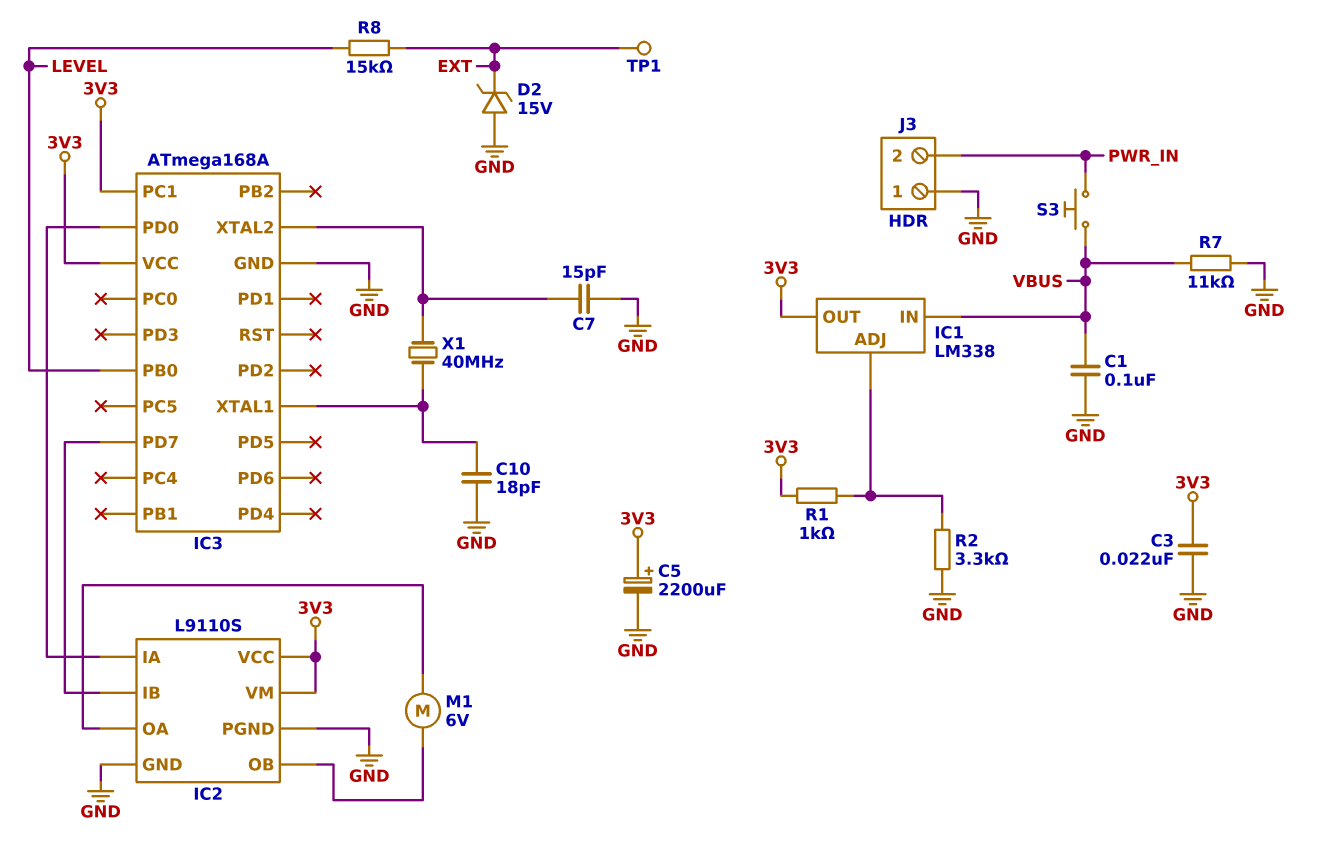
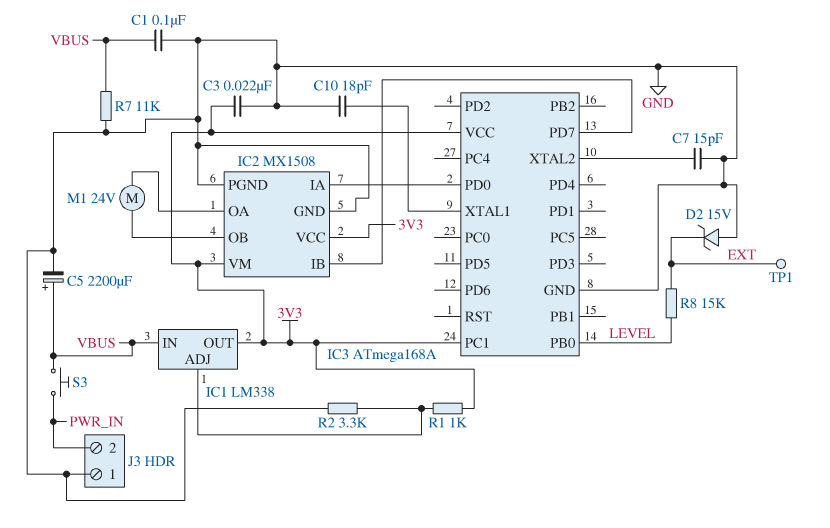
C5: 2200uF (plus 3V3, minus GND) -> 2200uF (plus VBUS, minus GND)
IC2: L9110S -> MX1508
M1: motor 6V (IC2/OA, IC2/OB) -> motor 24V (IC2/OA, IC2/OB)
X1: 40MHz (IC3/XTAL1, IC3/XTAL2) -> none

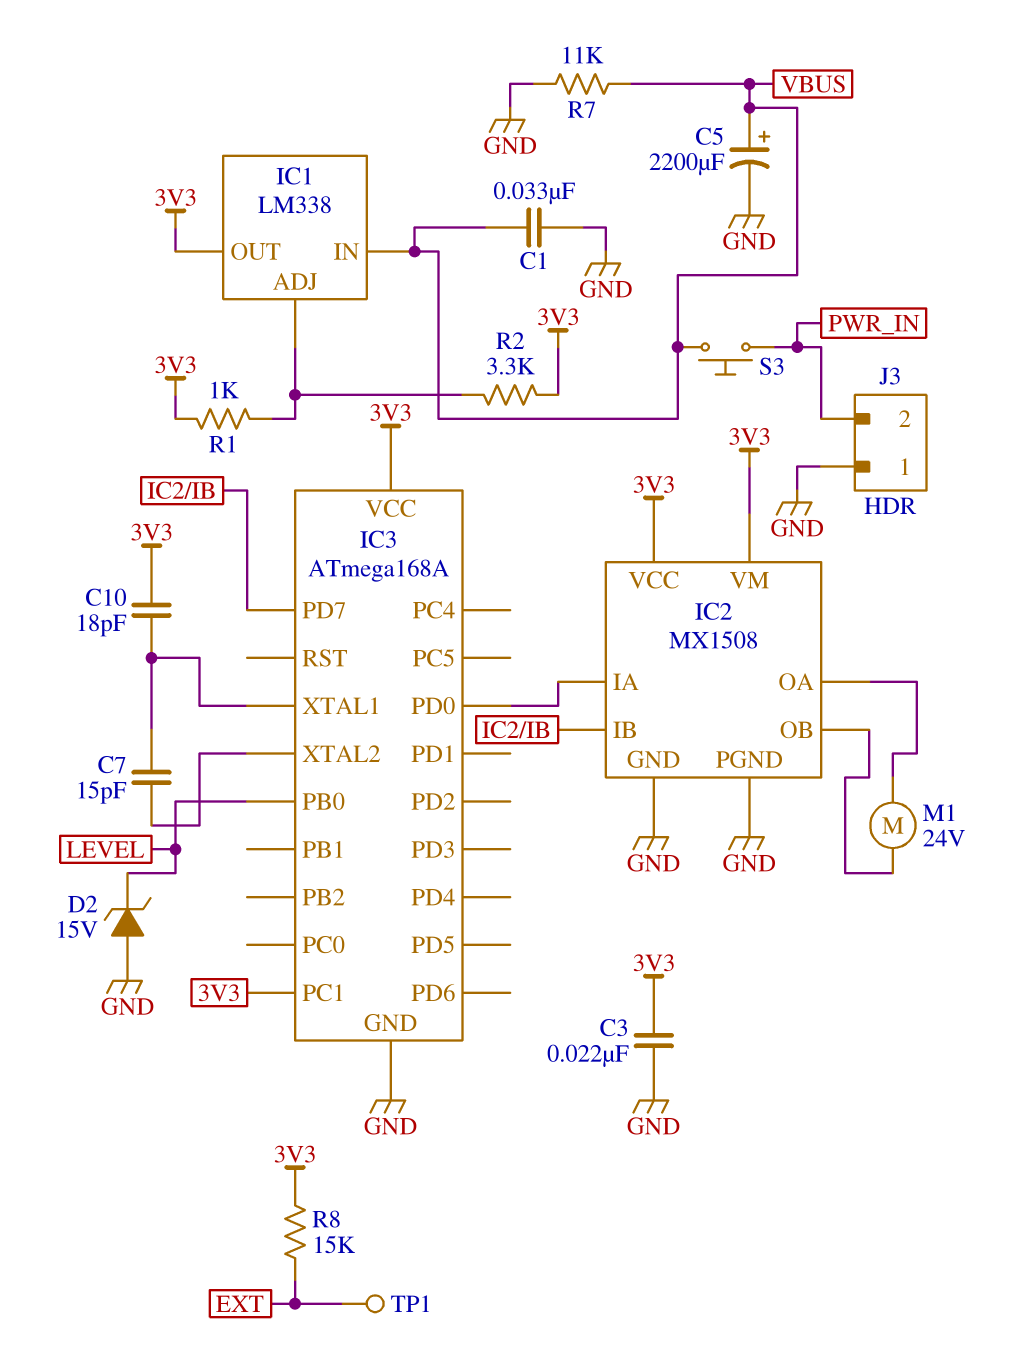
C1: 100nF (GND, VBUS) -> 33nF (GND, VBUS)
C7: 15pF (GND, IC3/XTAL2) -> 15pF (IC3/XTAL1, IC3/XTAL2)
C10: 18pF (GND, IC3/XTAL1) -> 18pF (3V3, IC3/XTAL1)
D2: zener 15V (A GND, K EXT) -> zener 15V (A GND, K LEVEL)
R2: 3.3k (GND, IC1/ADJ) -> 3.3k (3V3, IC1/ADJ)
R8: 15k (EXT, LEVEL) -> 15k (3V3, EXT)

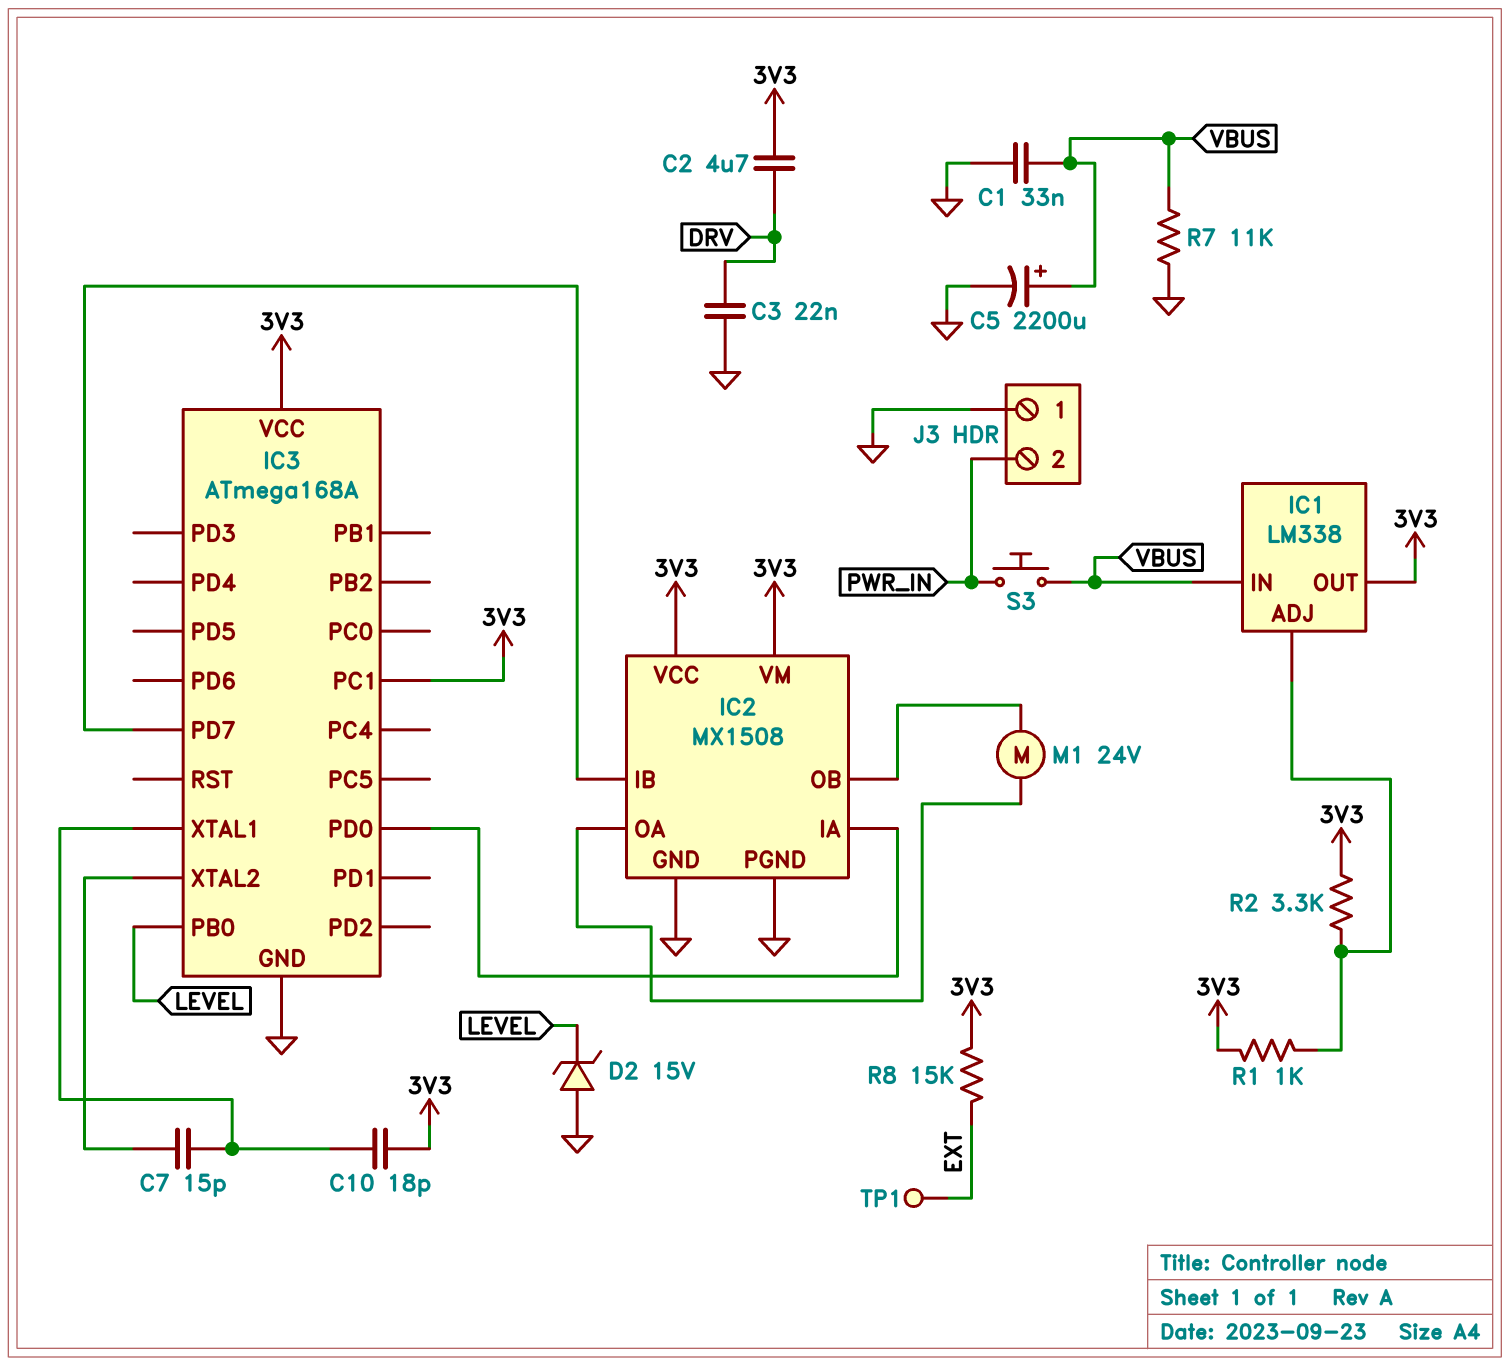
C2: none -> 4.7uF (3V3, DRV)
C3: 22nF (3V3, GND) -> 22nF (DRV, GND)

